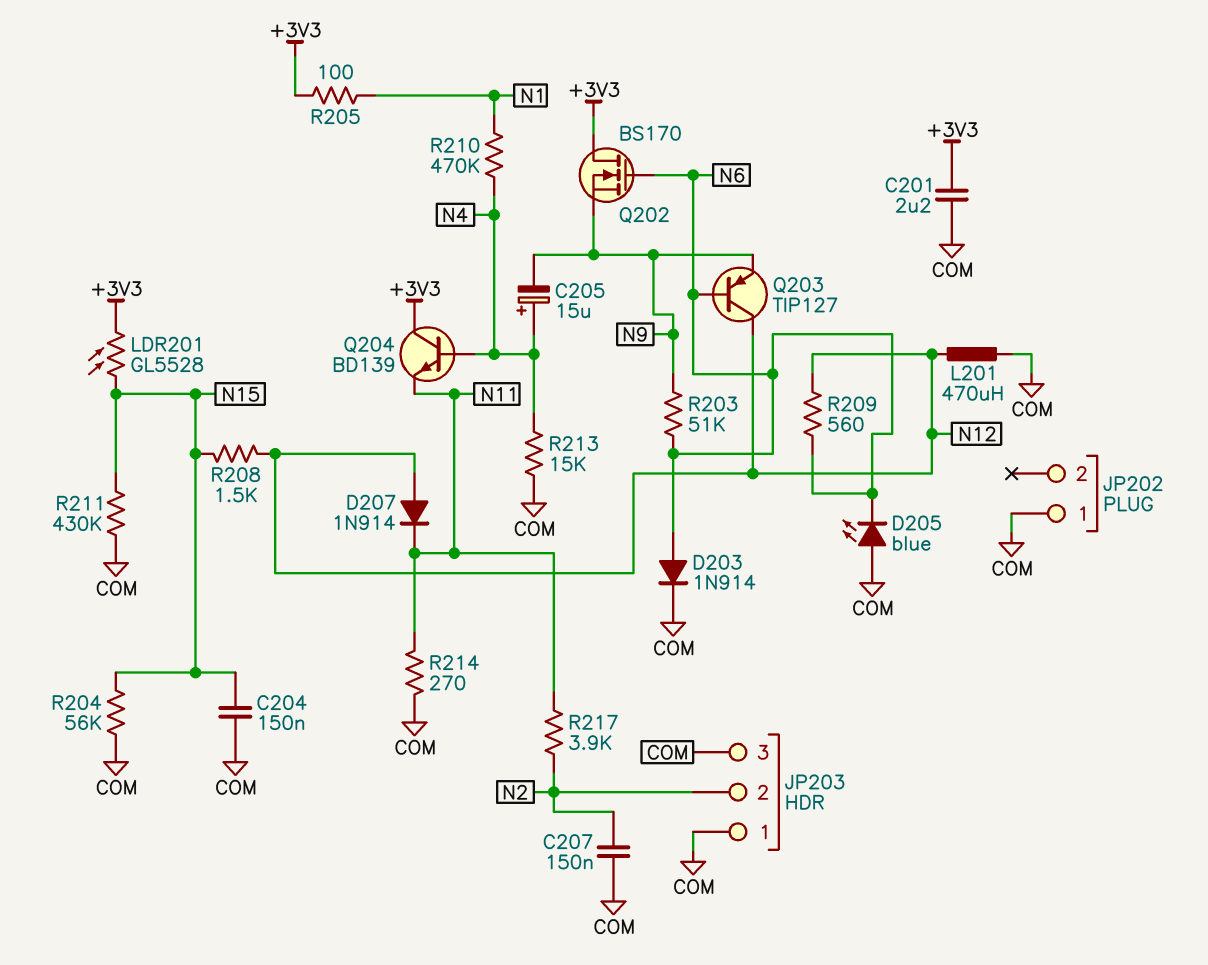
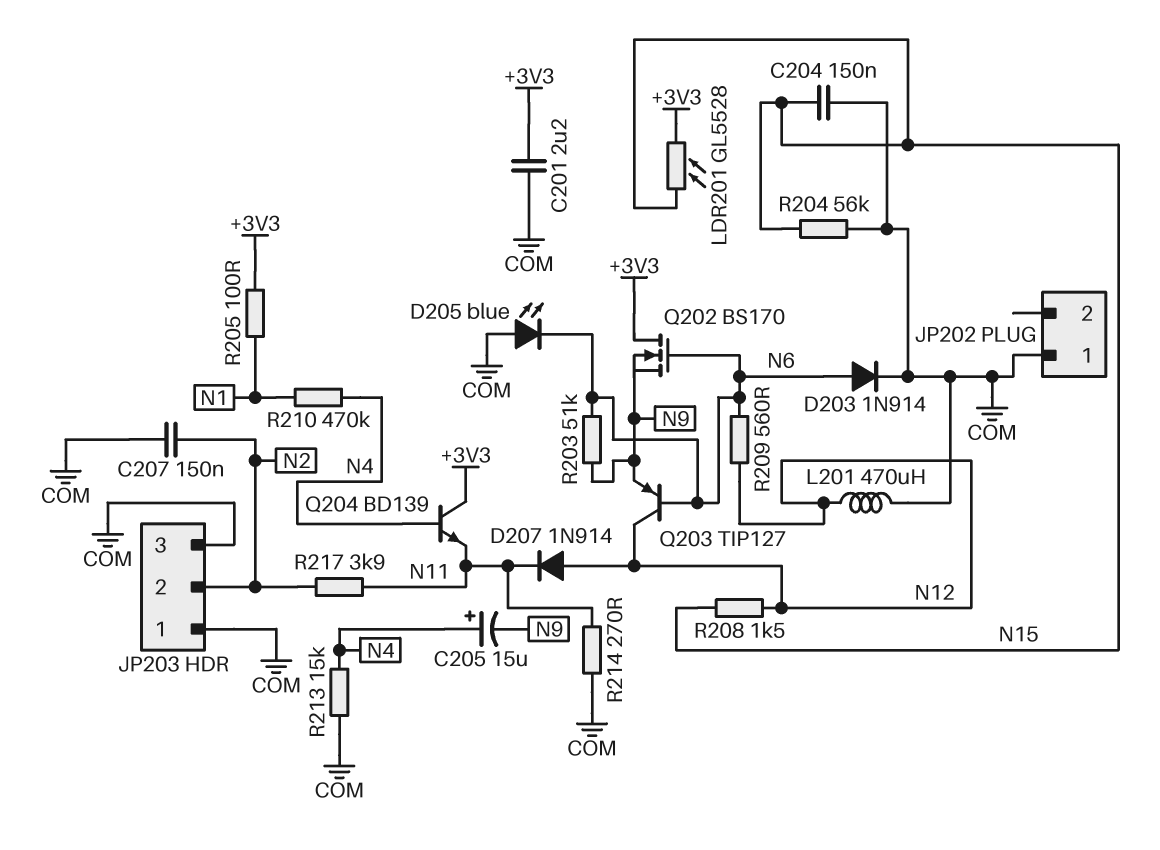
R211: 430k (COM, N15) -> none

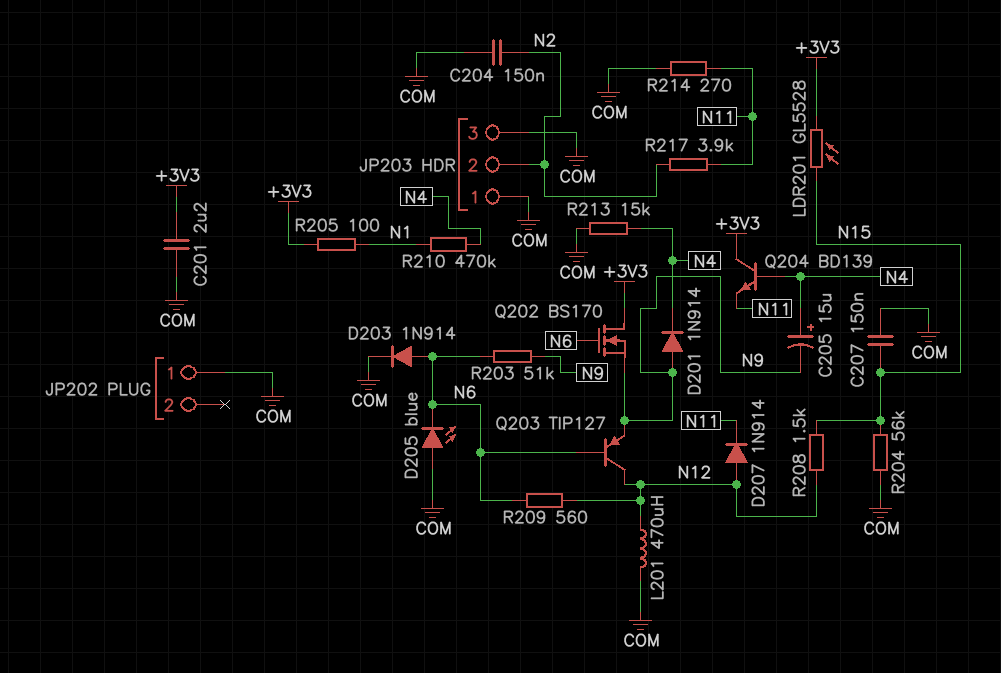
C204: 150nF (COM, N15) -> 150nF (COM, N2)
C207: 150nF (COM, N2) -> 150nF (COM, N15)
D201: none -> diode 1N914 (A N9, K N4)

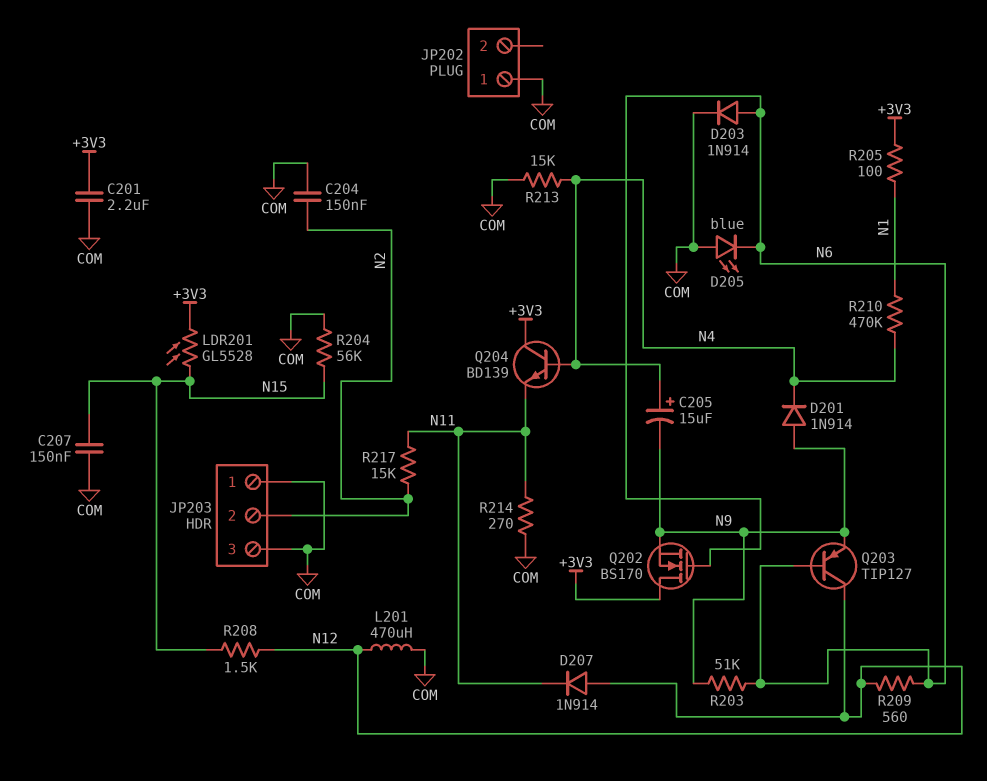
R217: 3.9k (N2, N11) -> 15k (N2, N11)

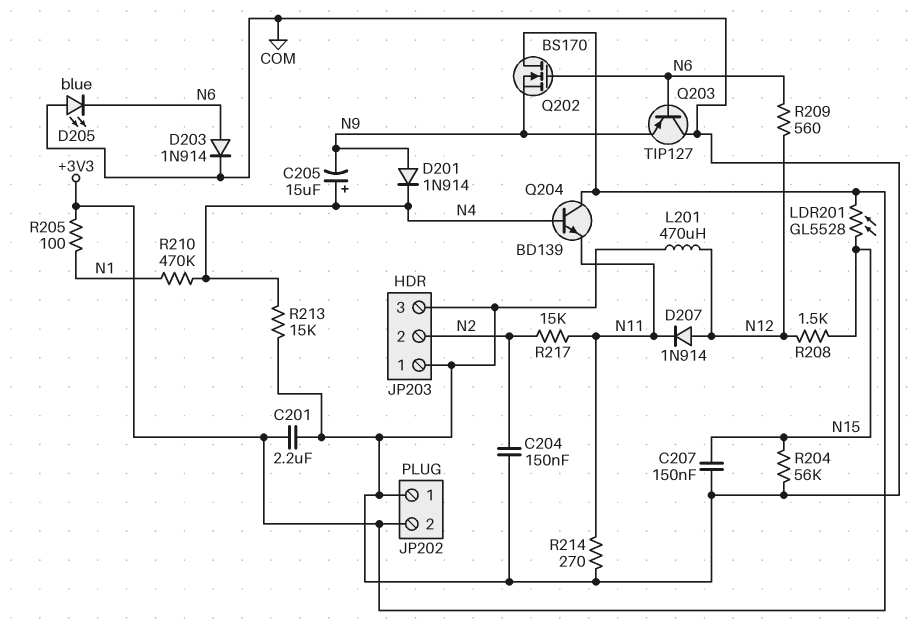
JP202 pin 2: none -> +3V3
Q203: PNP TIP127 (B N6, C N12, E N9) -> PNP TIP127 (B N6, C COM, E N9)
R203: 51k (N6, N9) -> none

